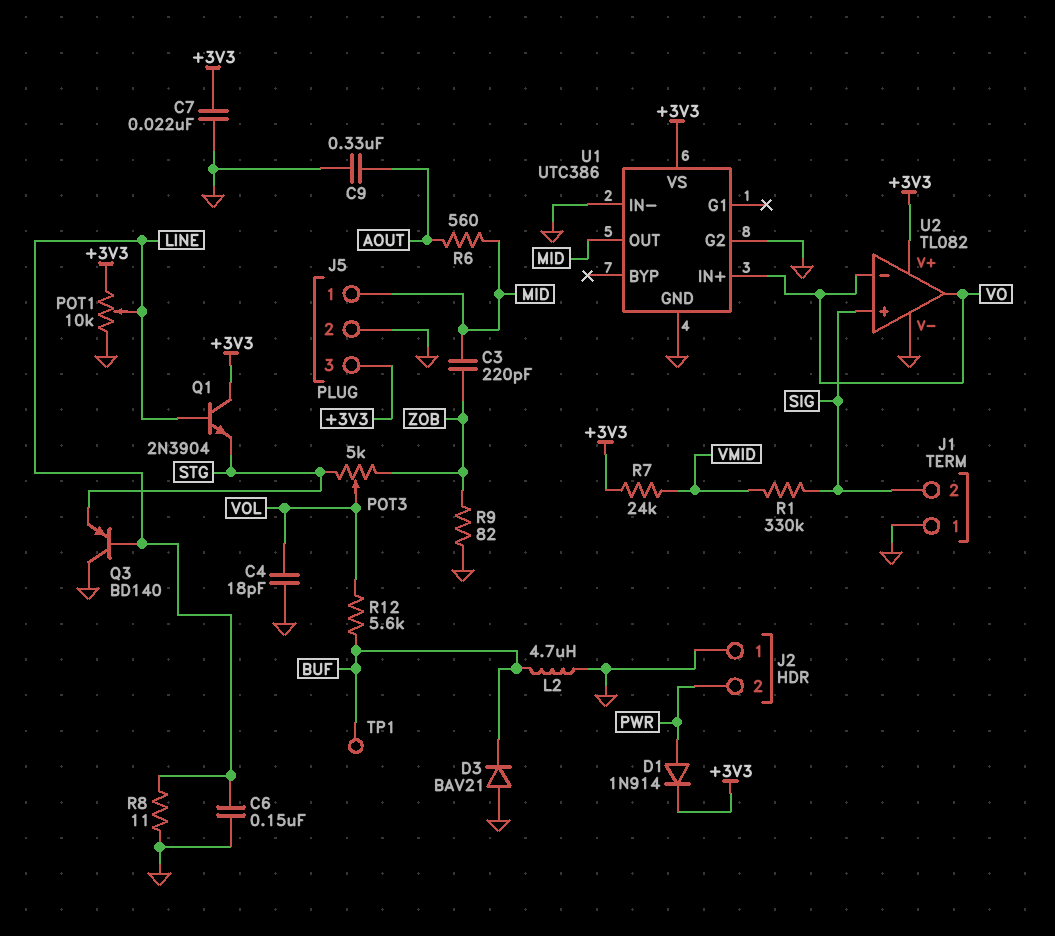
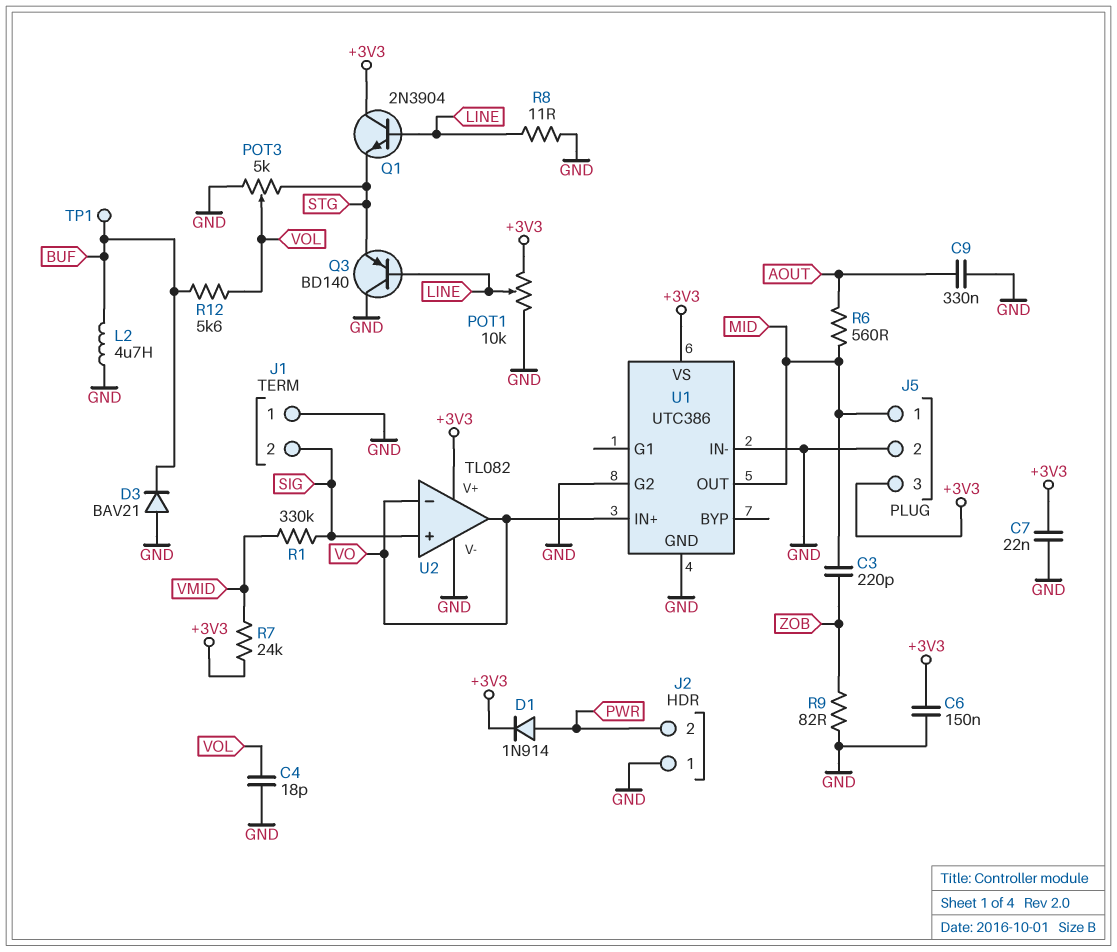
C6: 150nF (GND, LINE) -> 150nF (+3V3, GND)
POT3: 5k (STG, ZOB, wiper VOL) -> 5k (GND, STG, wiper VOL)

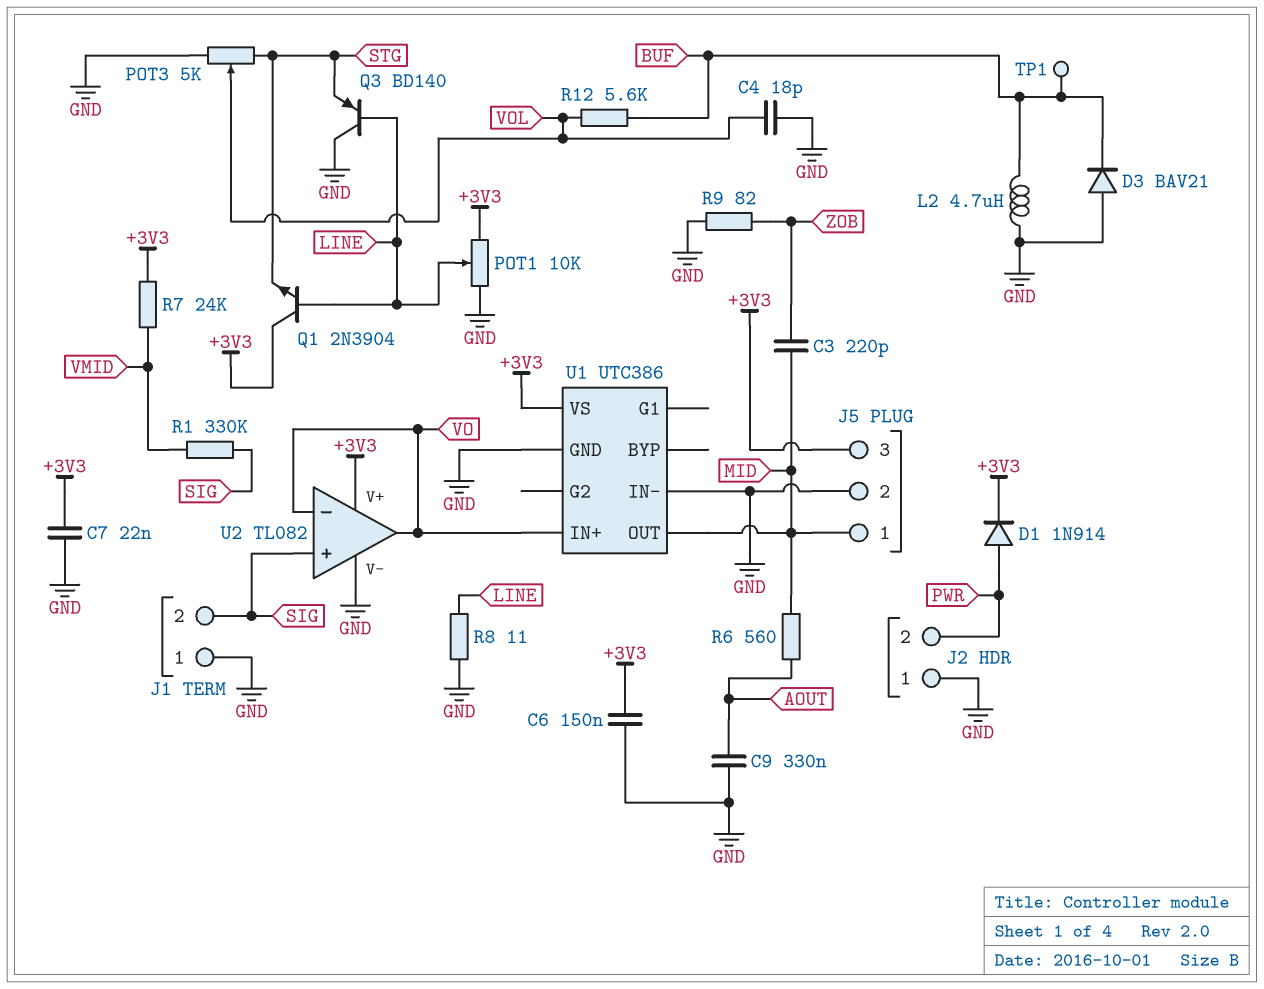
U1 pin G2: GND -> none

